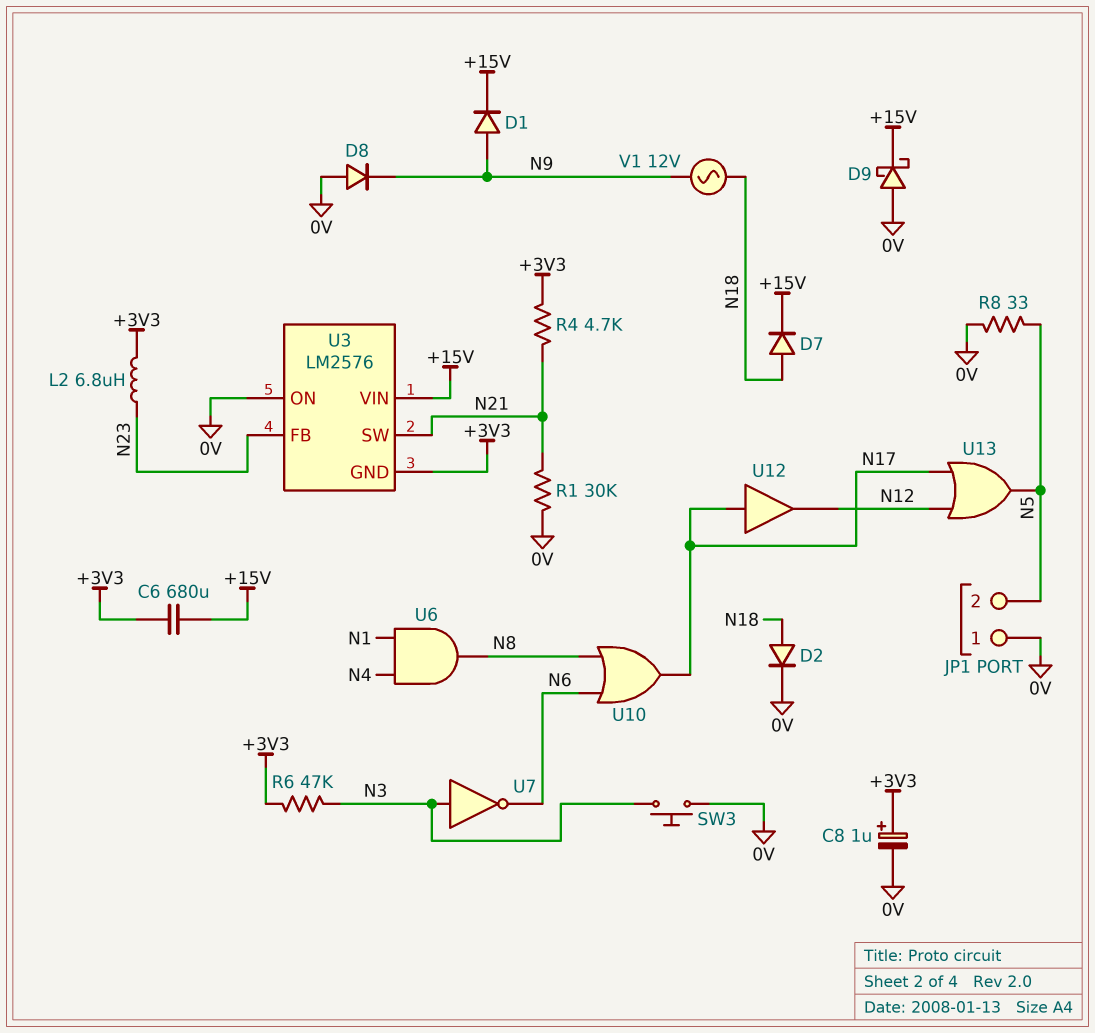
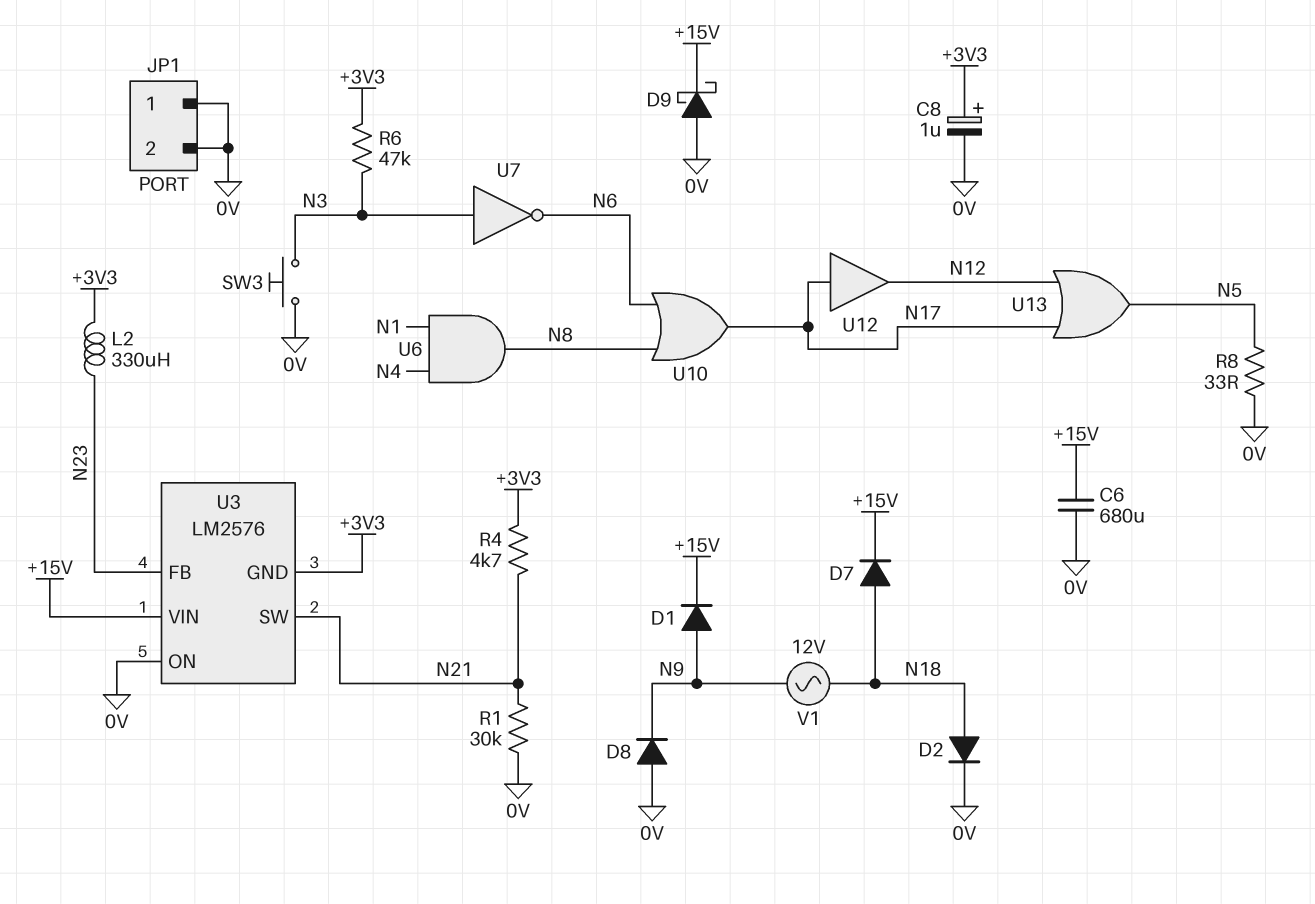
C6: 680uF (+3V3, +15V) -> 680uF (+15V, 0V)
JP1 pin 2: N5 -> 0V
L2: 6.8uH (+3V3, N23) -> 330uH (+3V3, N23)

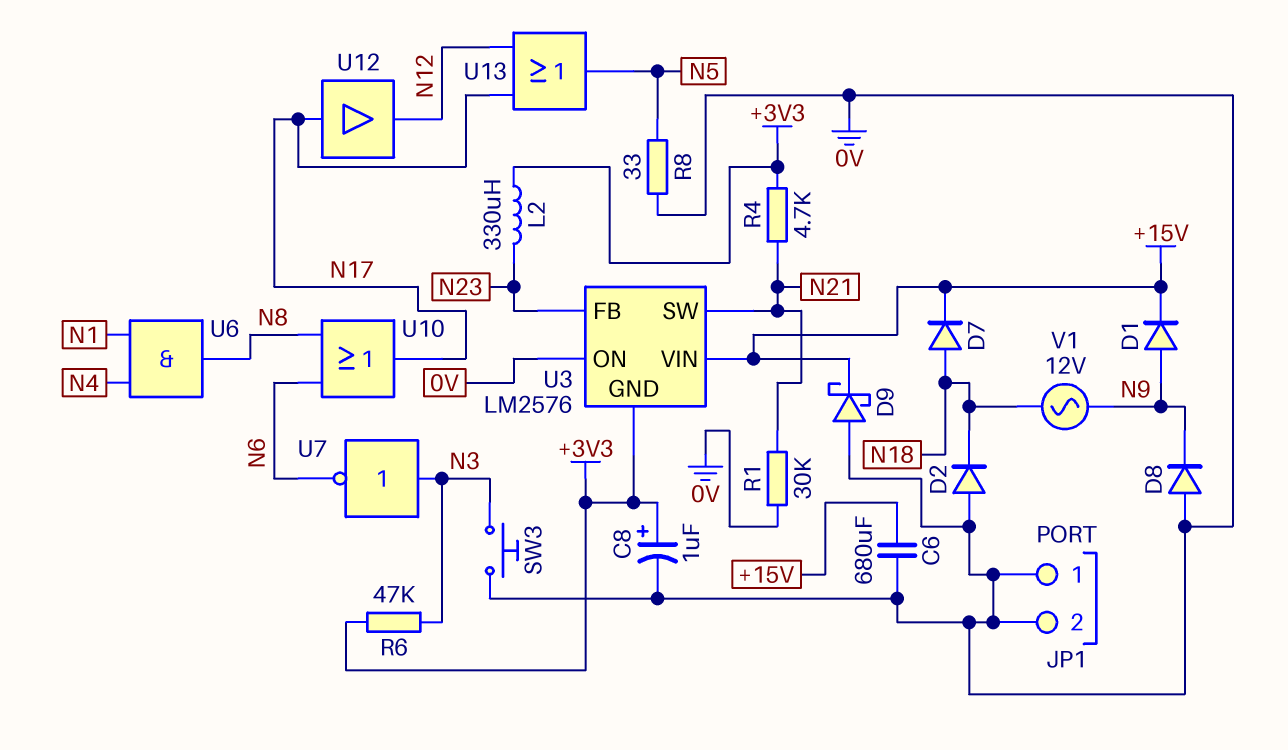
D2: diode (A N18, K 0V) -> diode (A 0V, K N18)

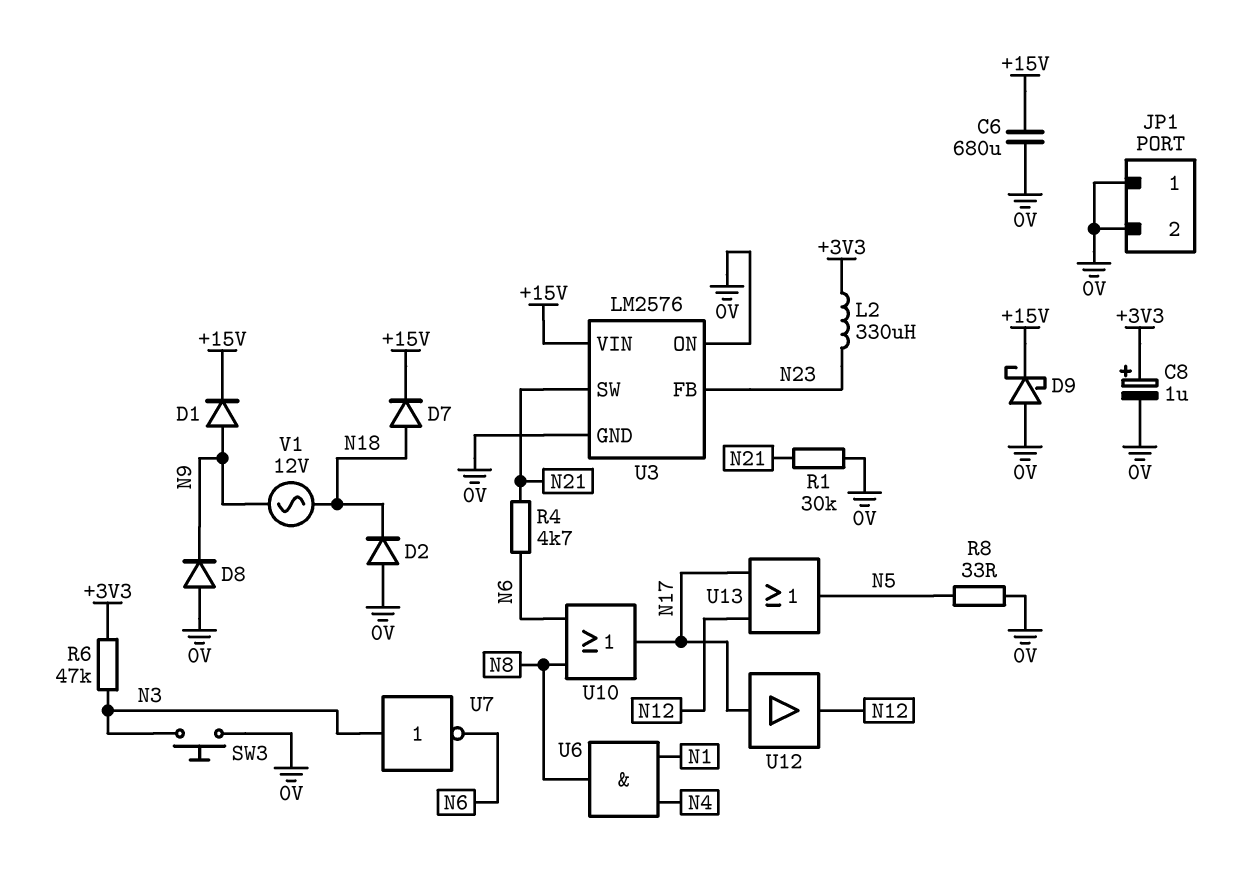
R4: 4.7k (+3V3, N21) -> 4.7k (N6, N21)
U3 pin GND: +3V3 -> 0V

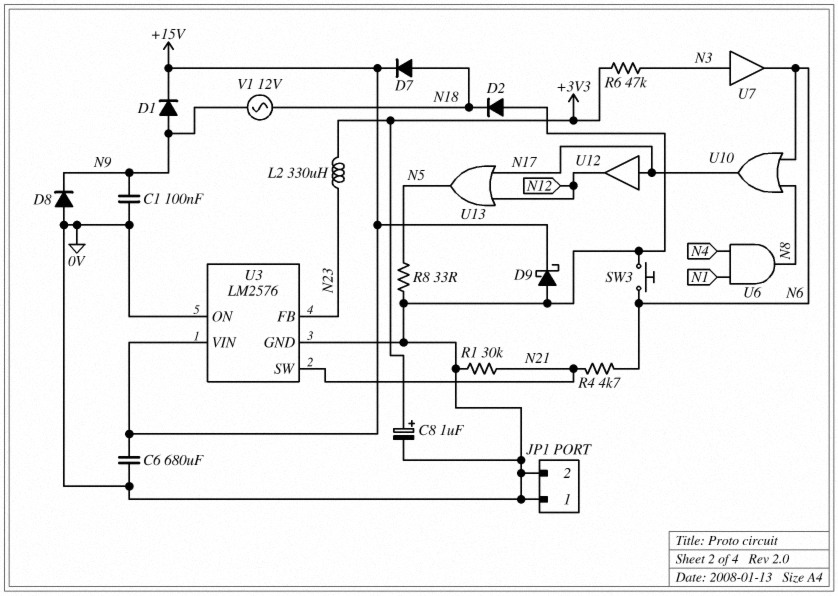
C1: none -> 100nF (0V, N9)
SW3: button (0V, N3) -> button (0V, N6)
U7: NOT (in N3, out N6) -> buffer (in N3, out N6)

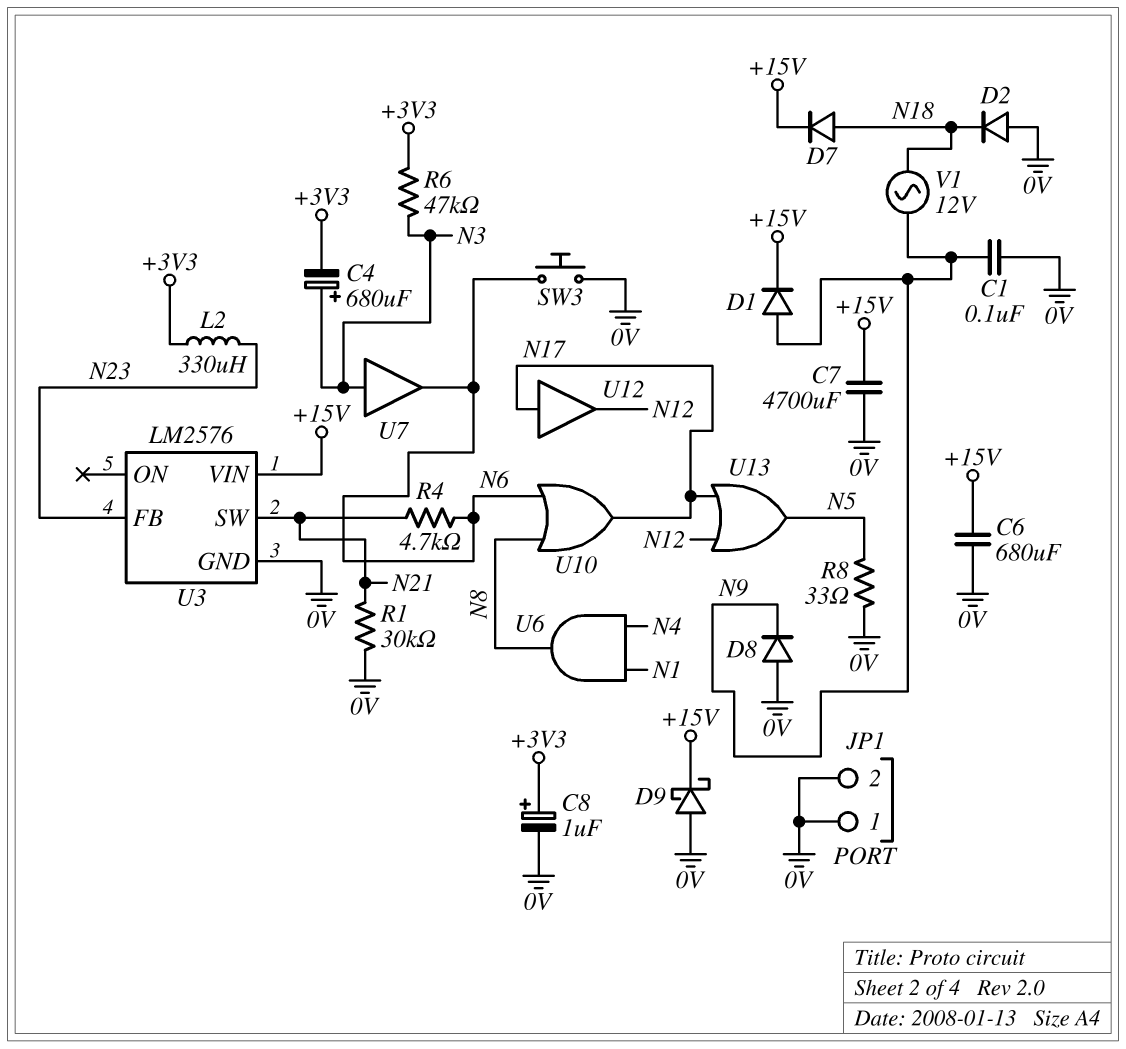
C4: none -> 680uF (plus N3, minus +3V3)
C7: none -> 4700uF (+15V, 0V)
U3 pin ON: 0V -> none

